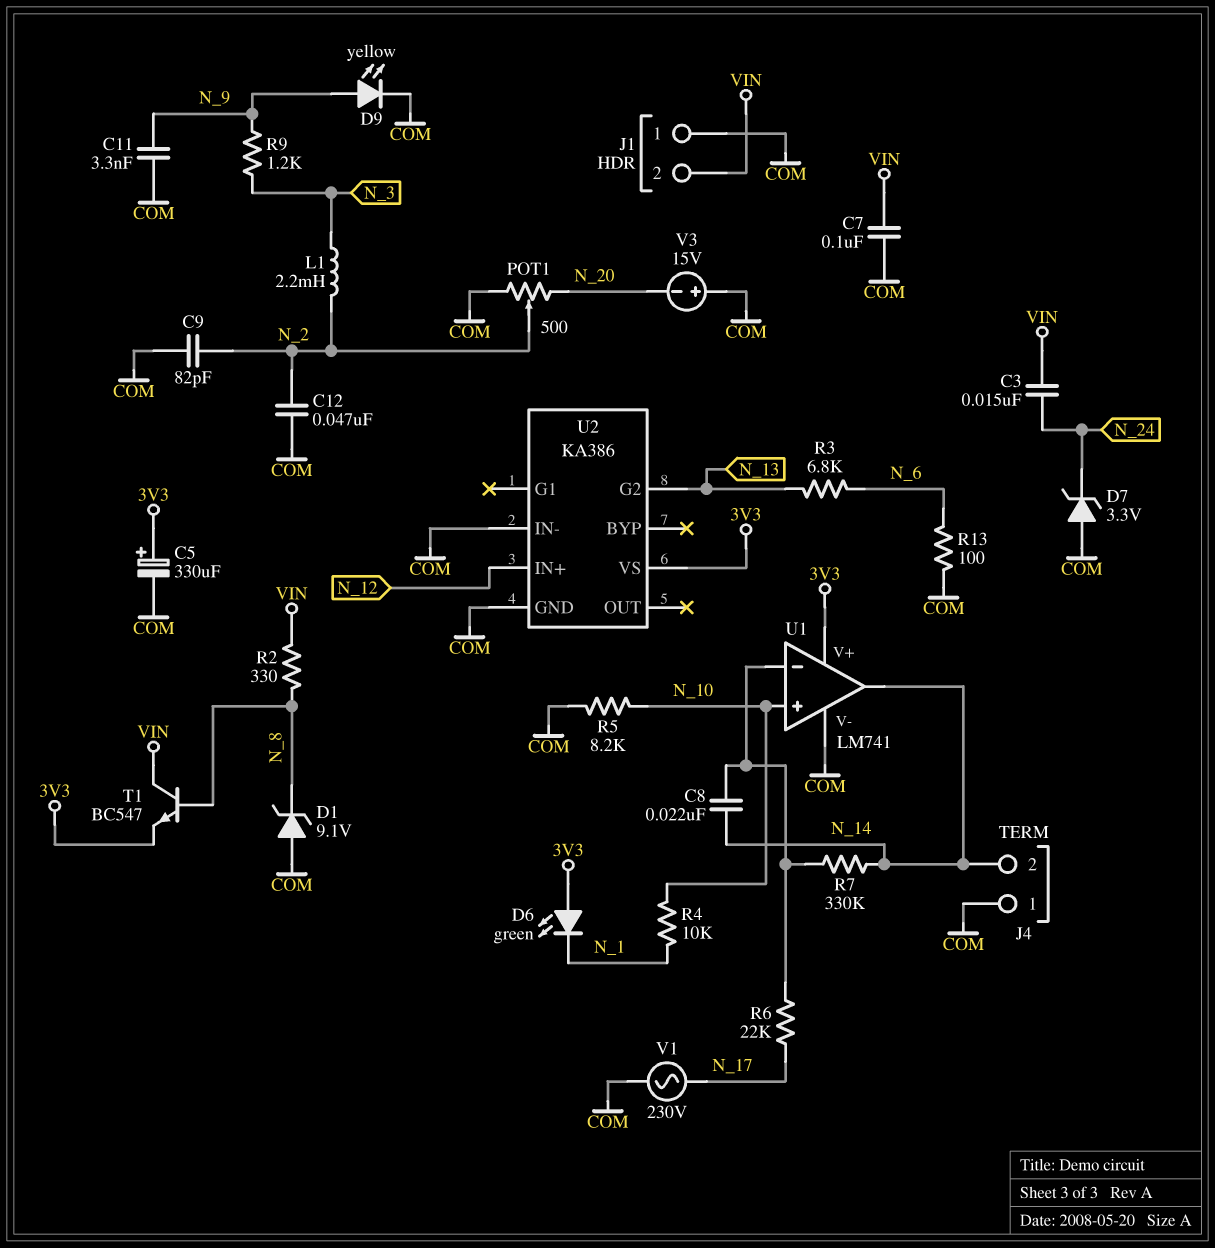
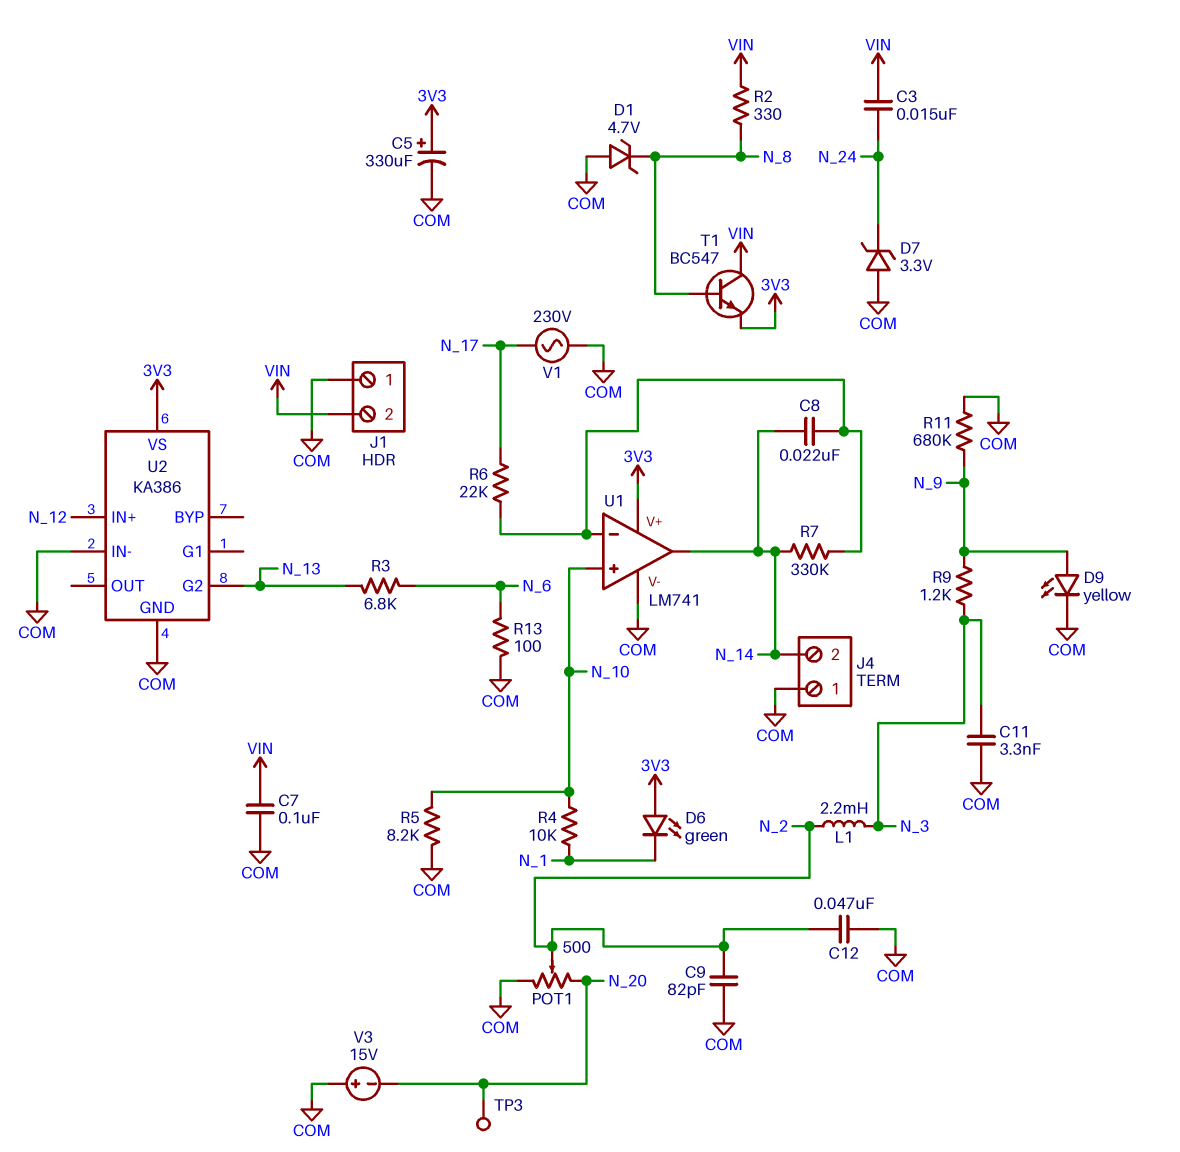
C11: 3.3nF (COM, N_9) -> 3.3nF (COM, N_3)
D1: zener 9.1V (A COM, K N_8) -> zener 4.7V (A COM, K N_8)
R11: none -> 680k (COM, N_9)
TP3: none -> test point (N_20)

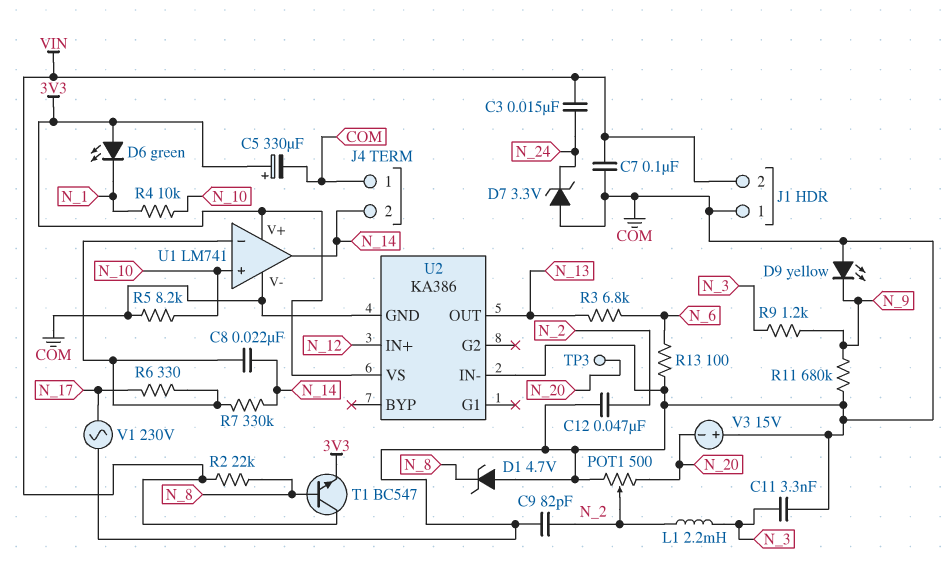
D9: LED yellow (A N_9, K COM) -> LED yellow (A COM, K N_9)
R2: 330 (N_8, VIN) -> 22k (N_8, VIN)
R6: 22k (N_17, U1/in-) -> 330 (N_17, U1/in-)
U2 pin G2: N_13 -> none
U2 pin OUT: none -> N_13

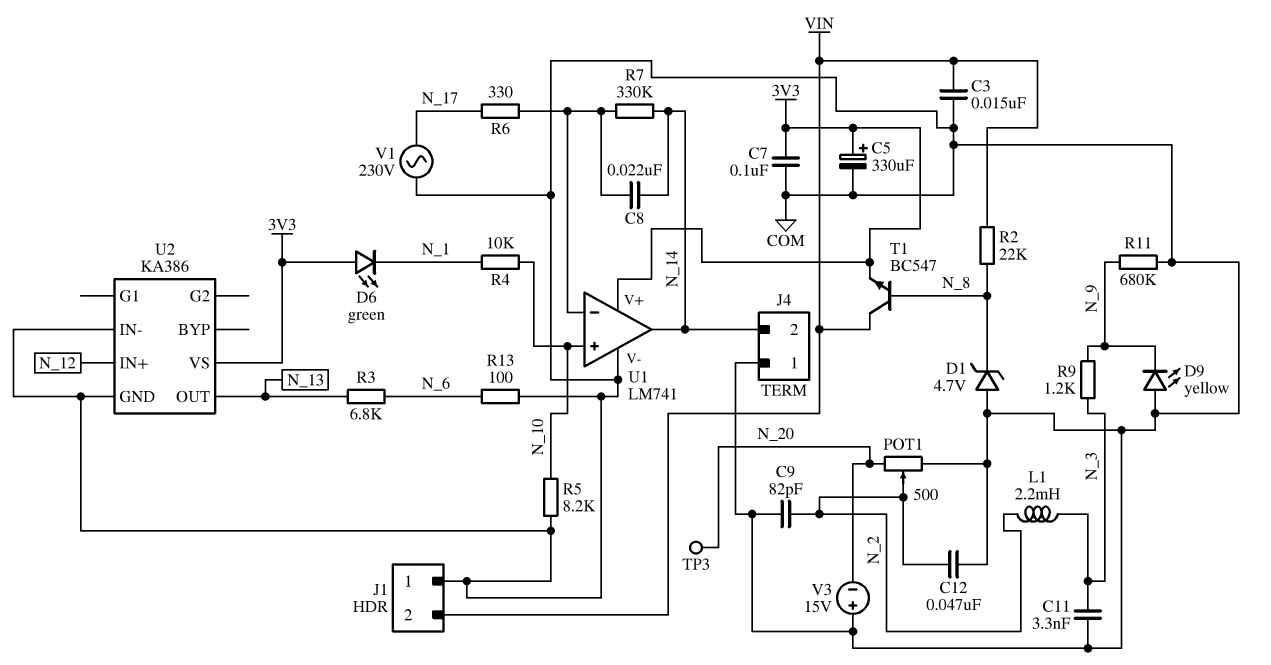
C3: 15nF (N_24, VIN) -> 15nF (COM, VIN)
C7: 100nF (COM, VIN) -> 100nF (3V3, COM)
D7: zener 3.3V (A COM, K N_24) -> none

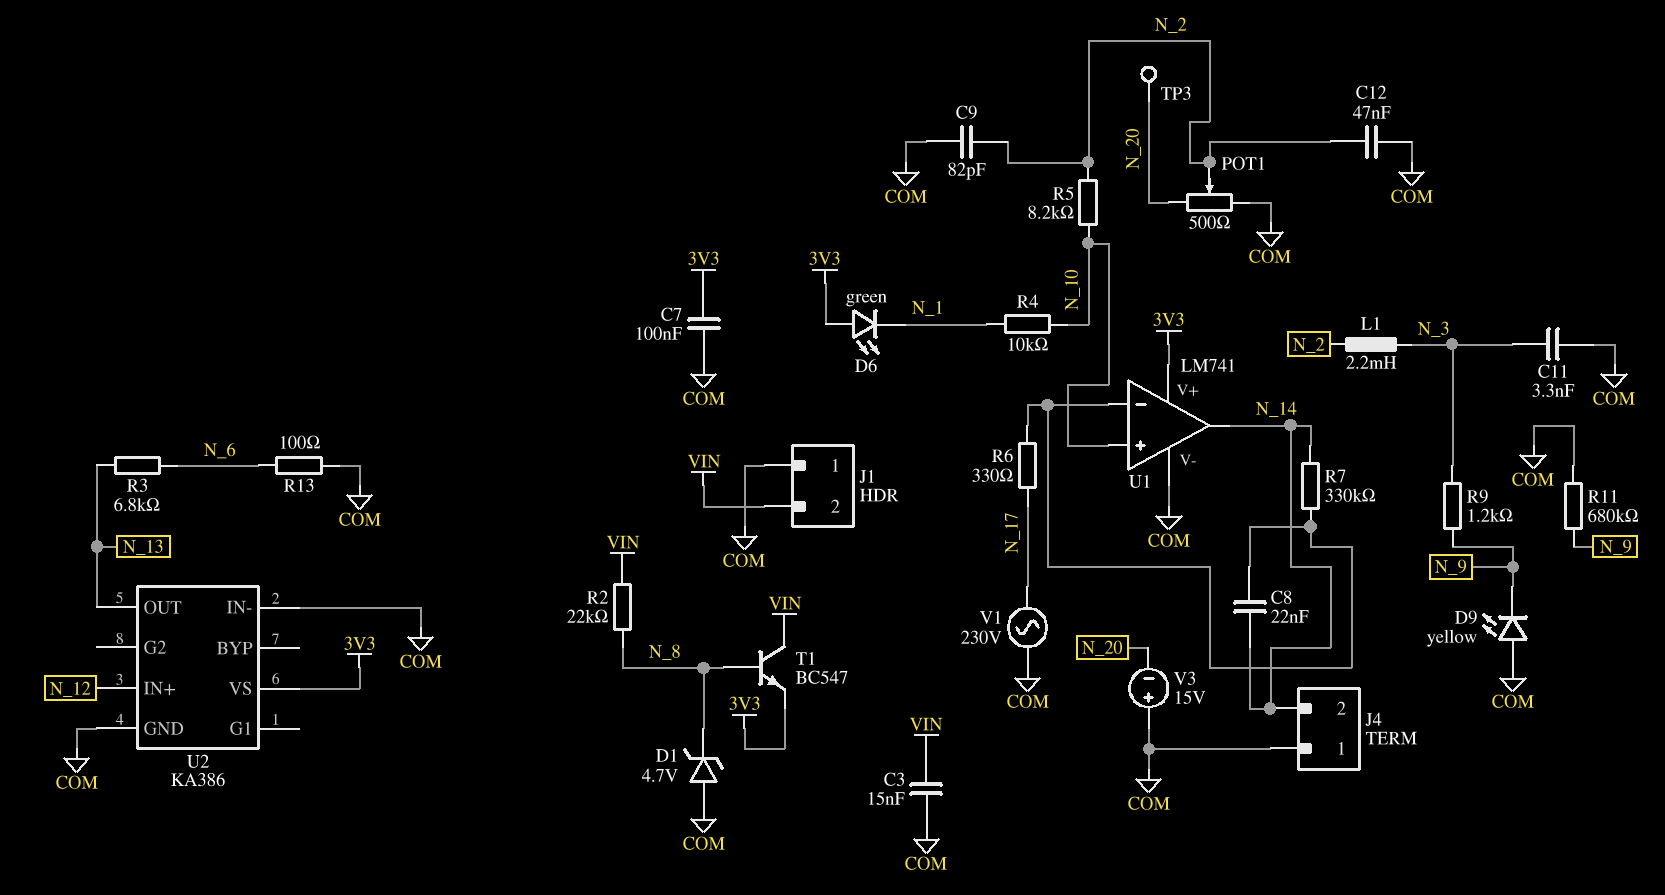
C5: 330uF (plus 3V3, minus COM) -> none
R5: 8.2k (COM, N_10) -> 8.2k (N_2, N_10)

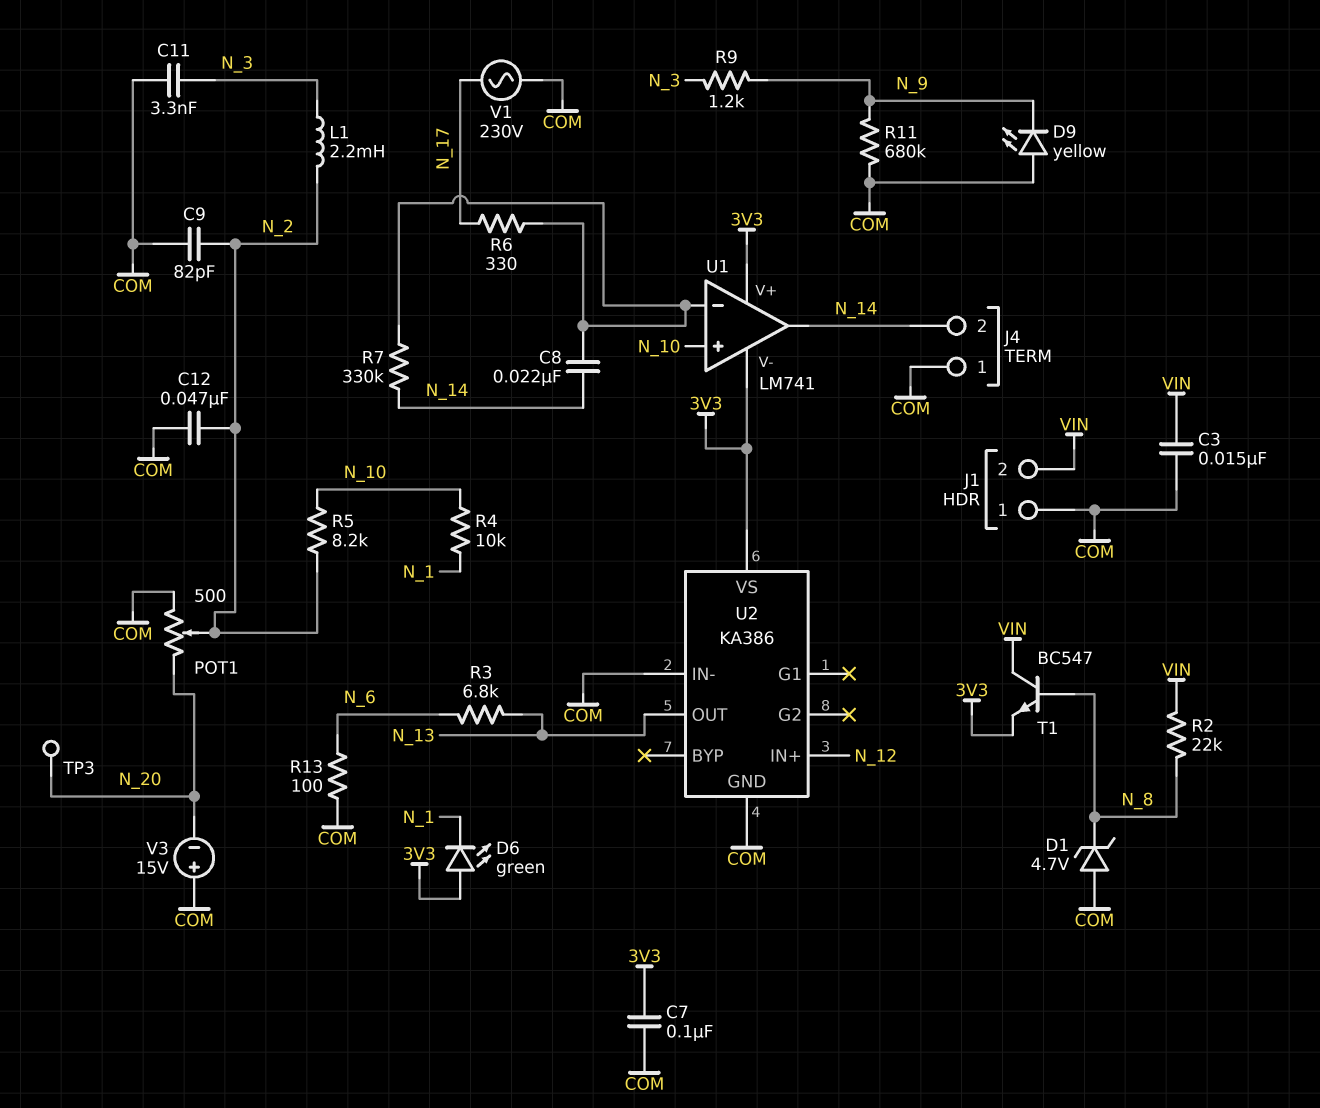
U1 pin V-: COM -> 3V3

